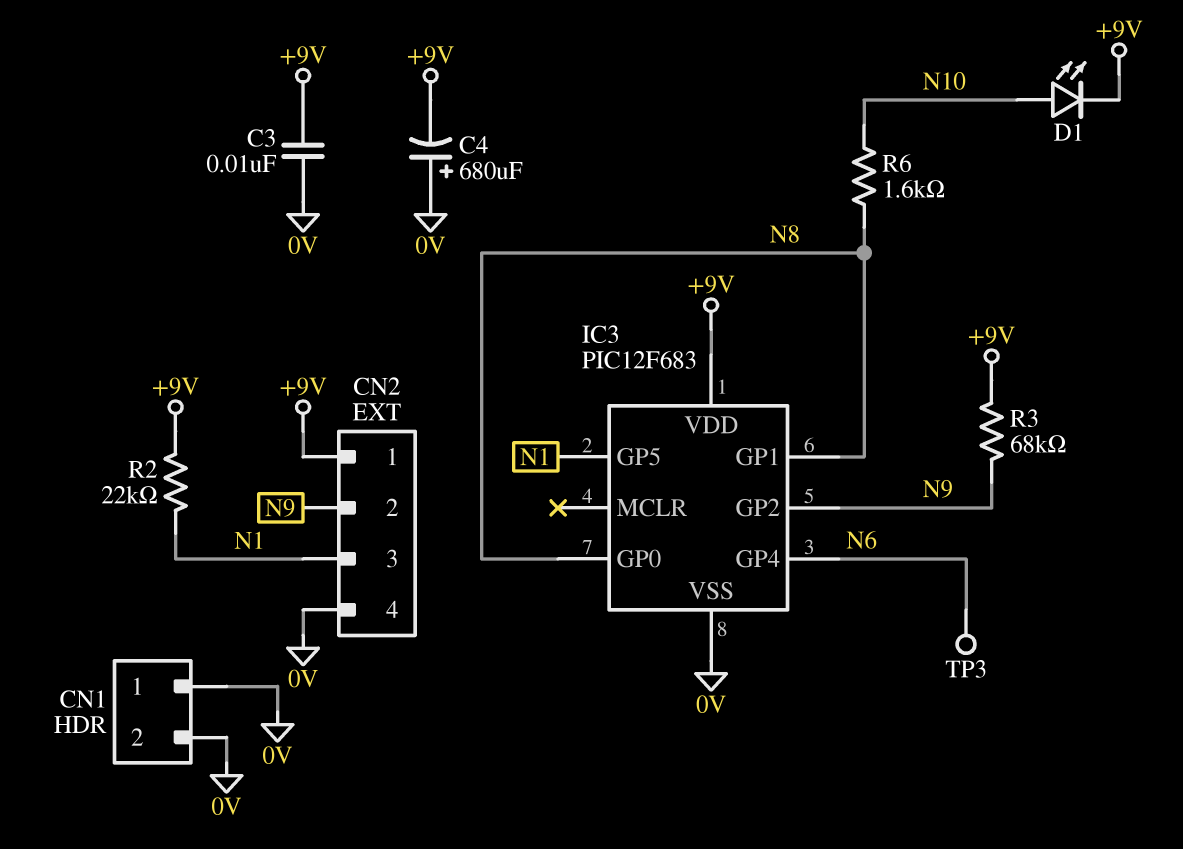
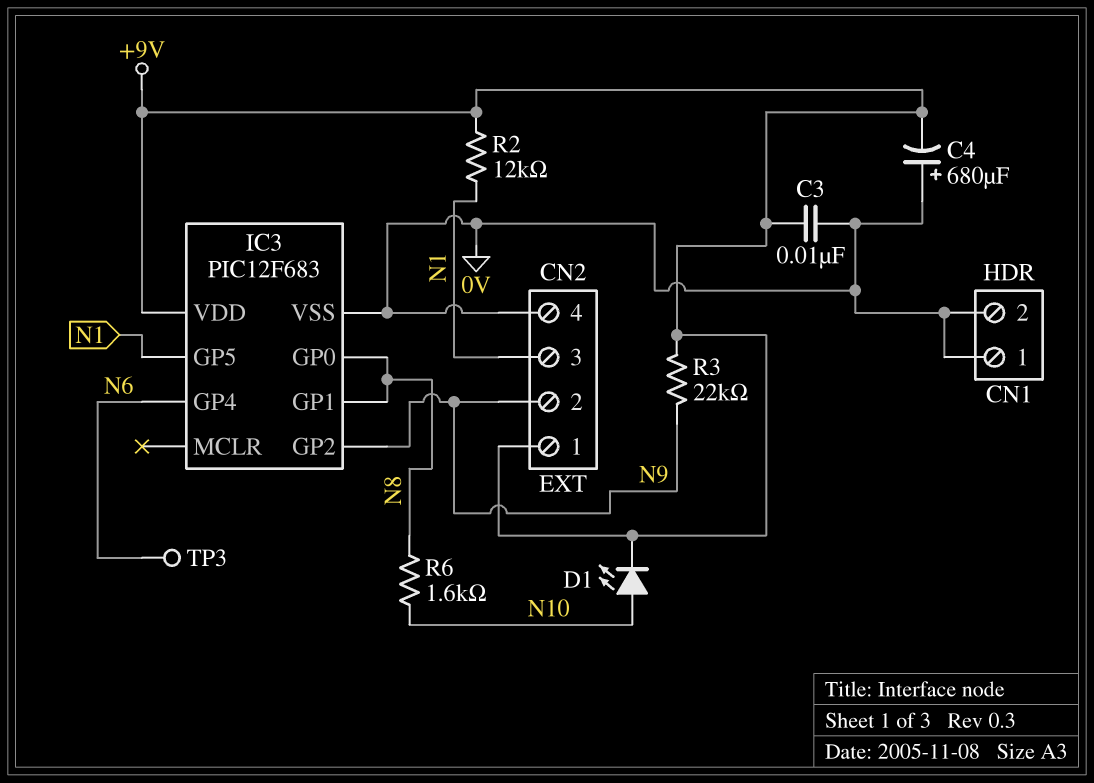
R2: 22k (+9V, N1) -> 12k (+9V, N1)
R3: 68k (+9V, N9) -> 22k (+9V, N9)

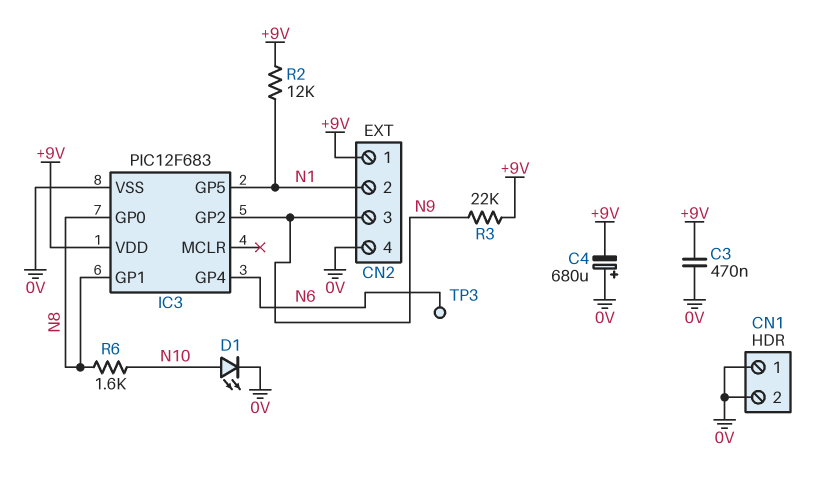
C3: 10nF (+9V, 0V) -> 470nF (+9V, 0V)
CN2 pin 2: N9 -> N1
CN2 pin 3: N1 -> N9
D1: LED (A N10, K +9V) -> LED (A N10, K 0V)

